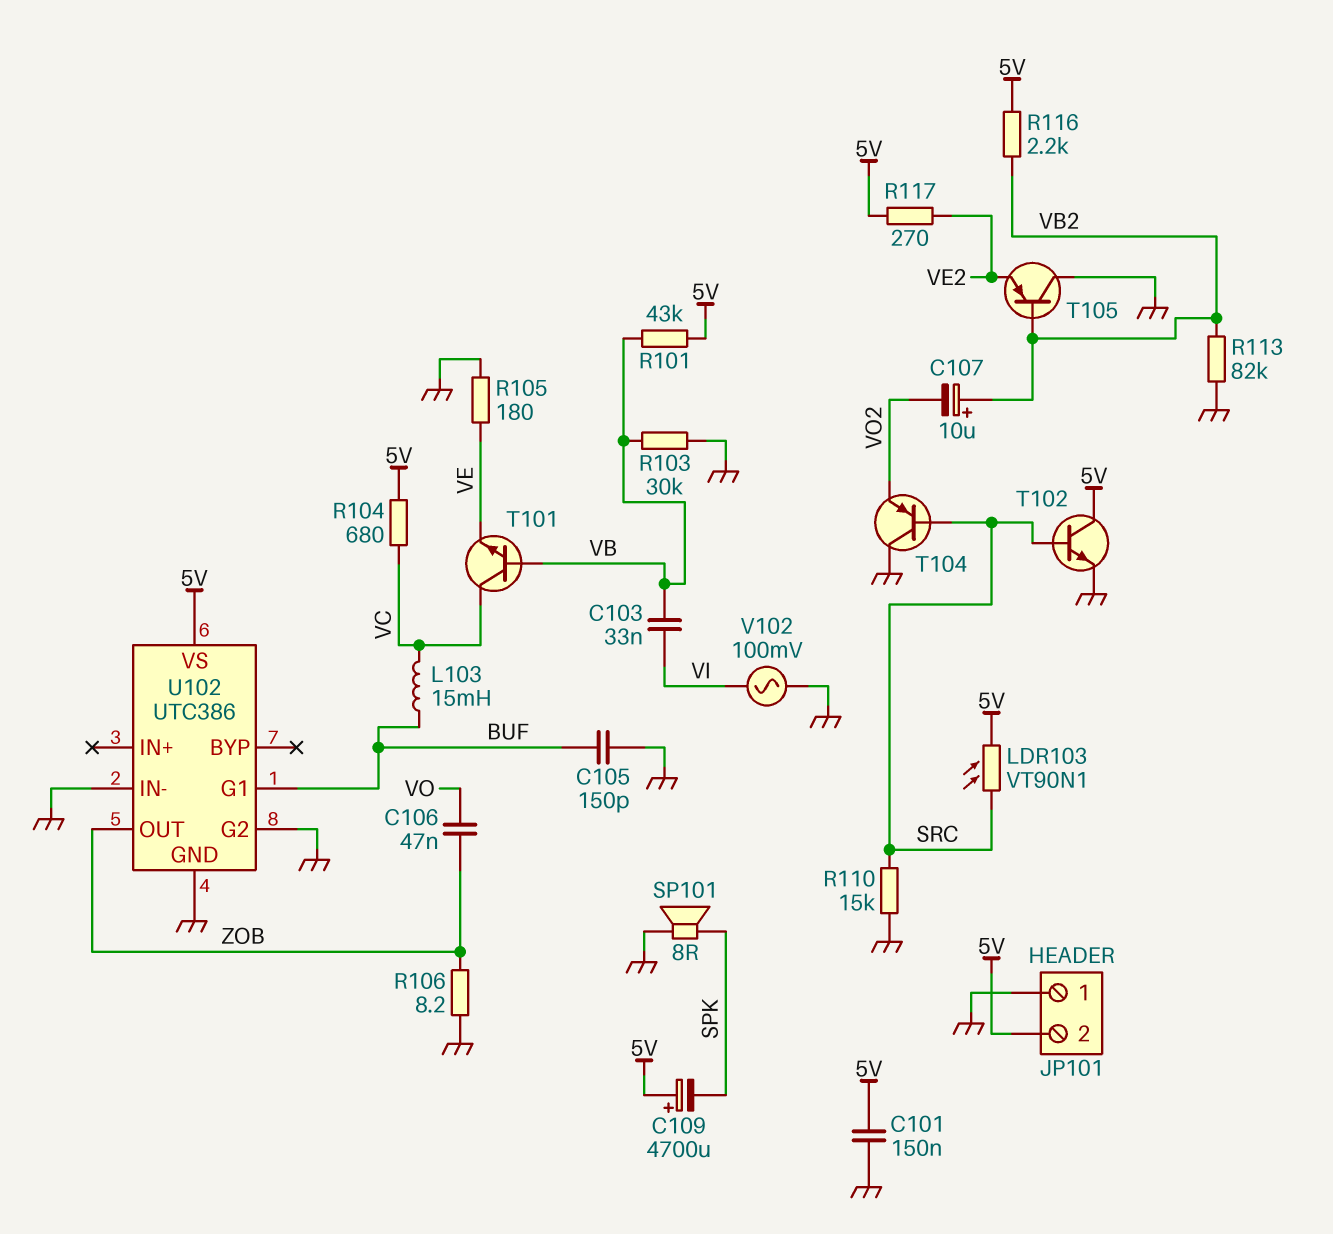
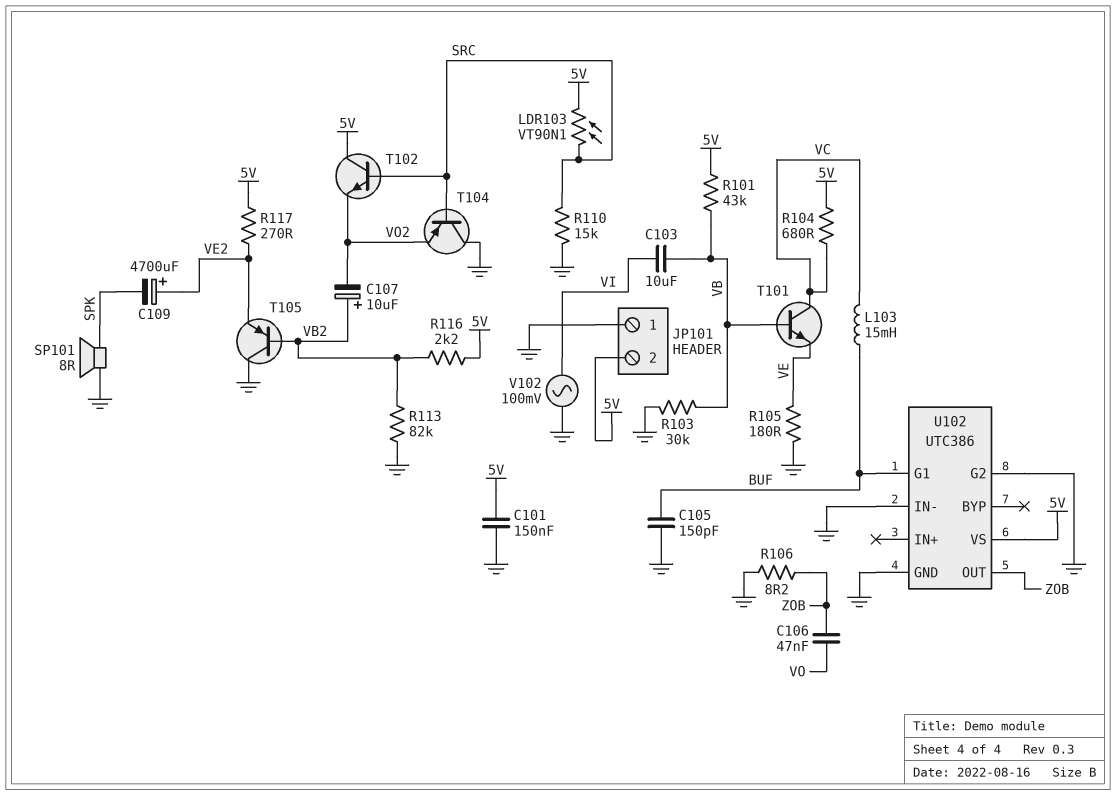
C103: 33nF (VB, VI) -> 10uF (VB, VI)
C109: 4700uF (plus 5V, minus SPK) -> 4700uF (plus VE2, minus SPK)
T102: NPN (B SRC, C 5V, E GND) -> NPN (B SRC, C 5V, E VO2)

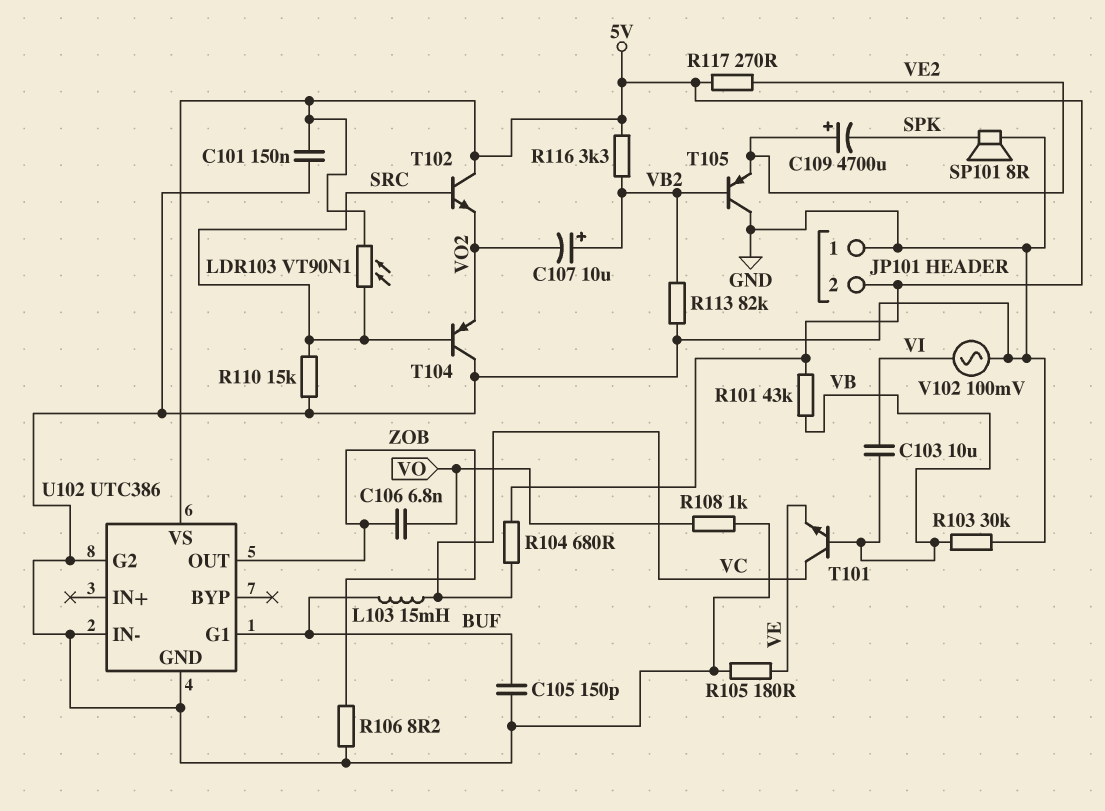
C106: 47nF (VO, ZOB) -> 6.8nF (VO, ZOB)
R108: none -> 1k (GND, VO)
R116: 2.2k (5V, VB2) -> 3.3k (5V, VB2)

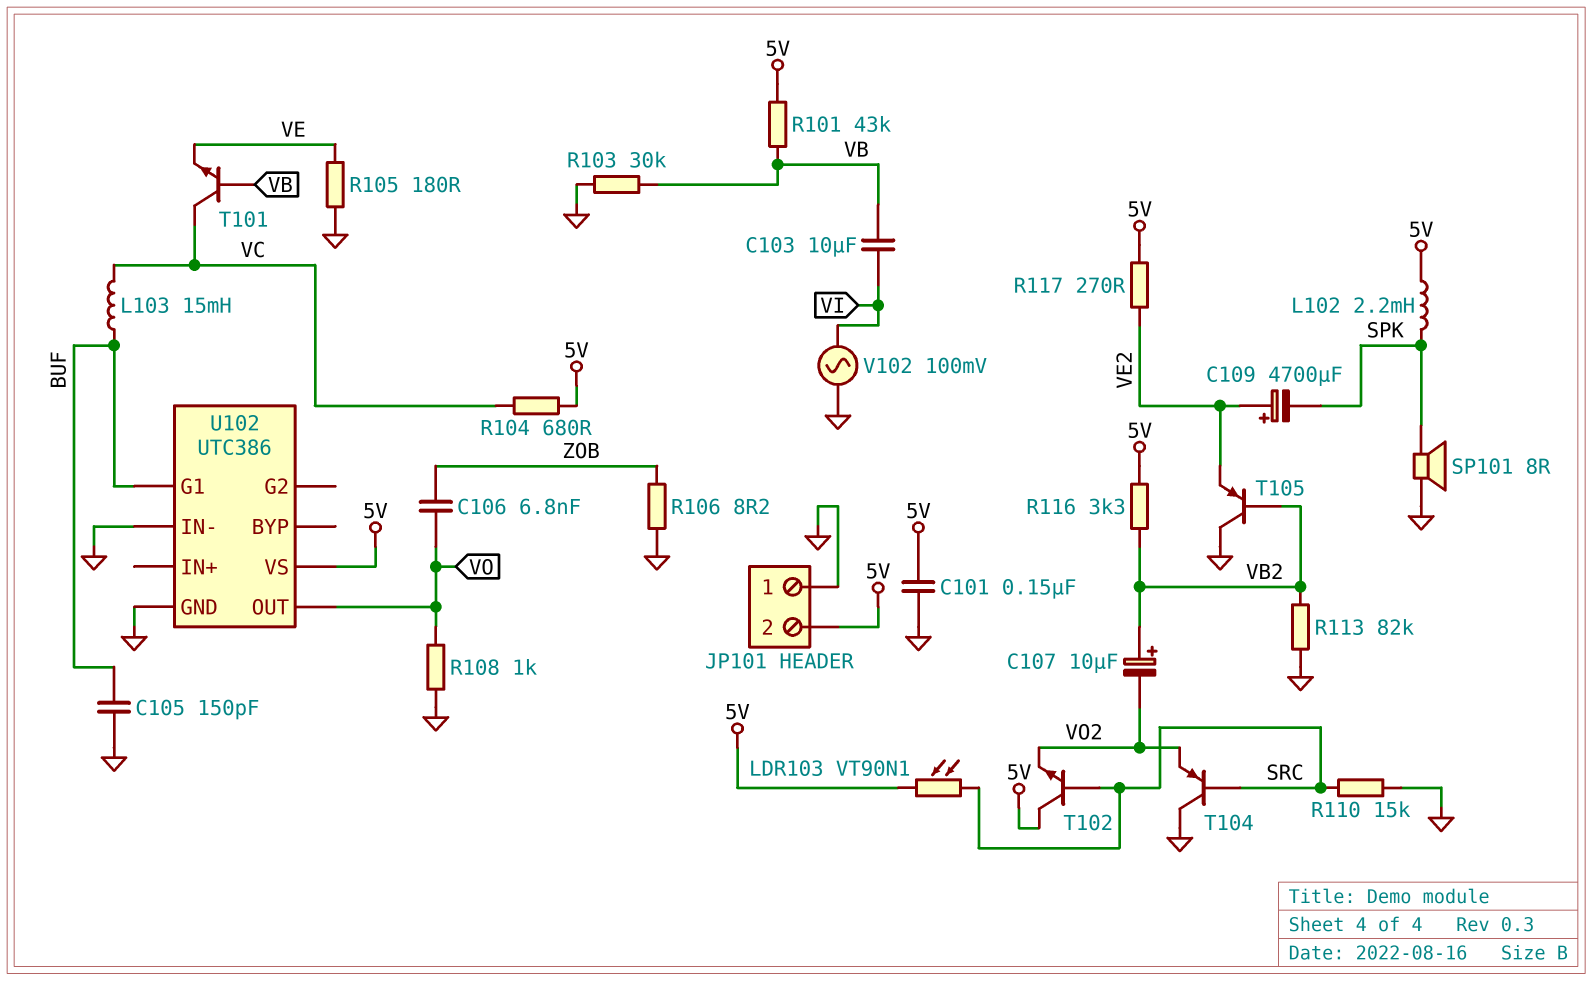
L102: none -> 2.2mH (5V, SPK)
U102 pin G2: GND -> none
U102 pin OUT: ZOB -> VO

